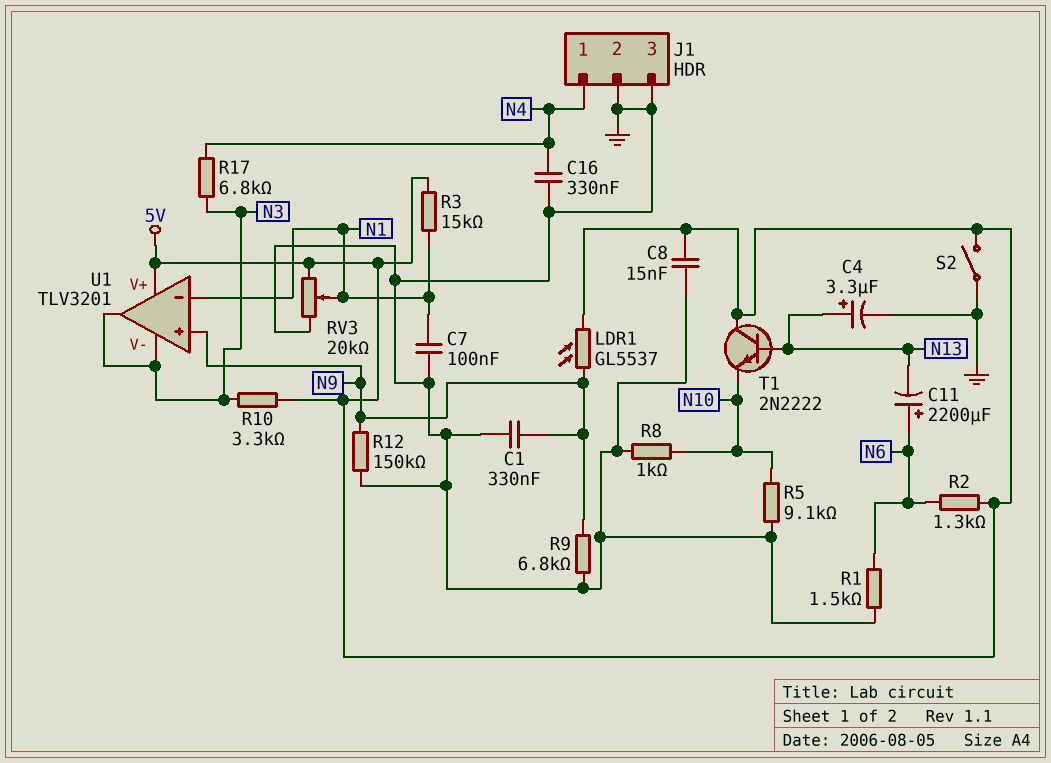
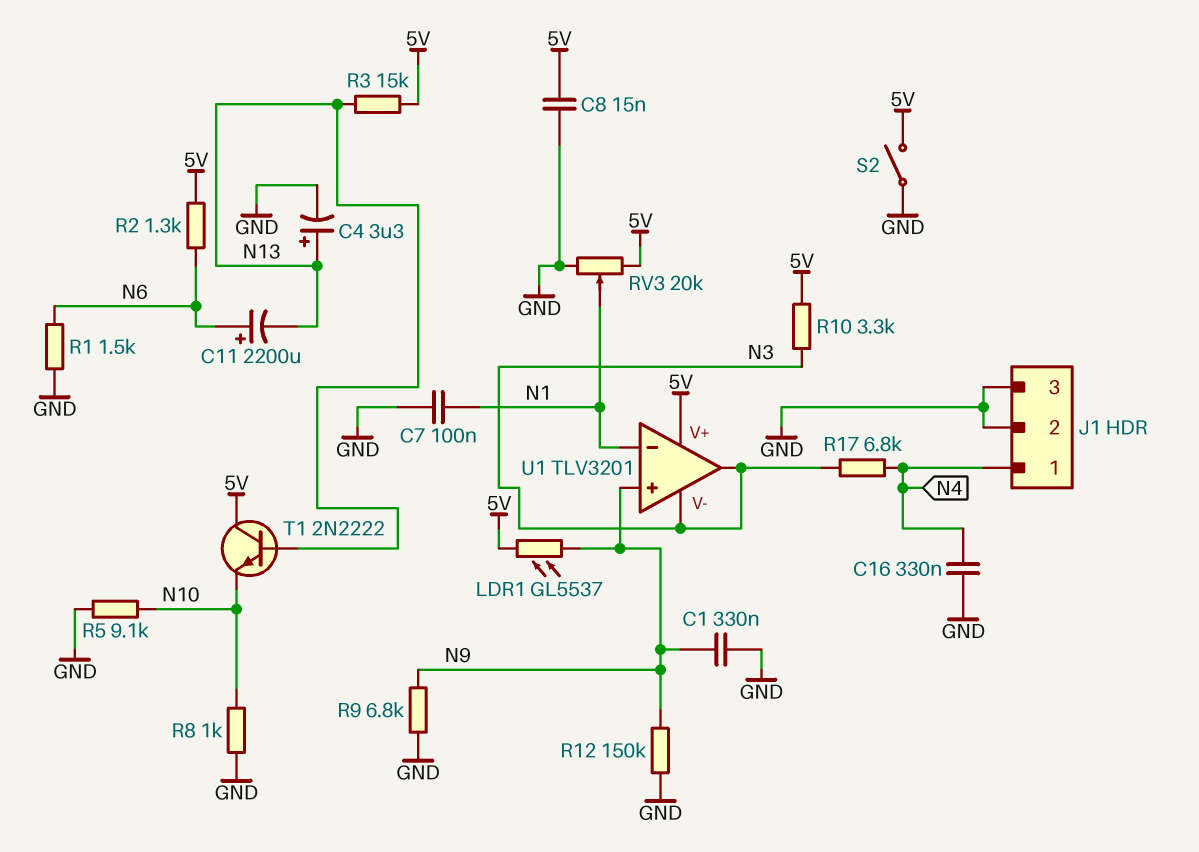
R3: 15k (5V, N1) -> 15k (5V, N13)

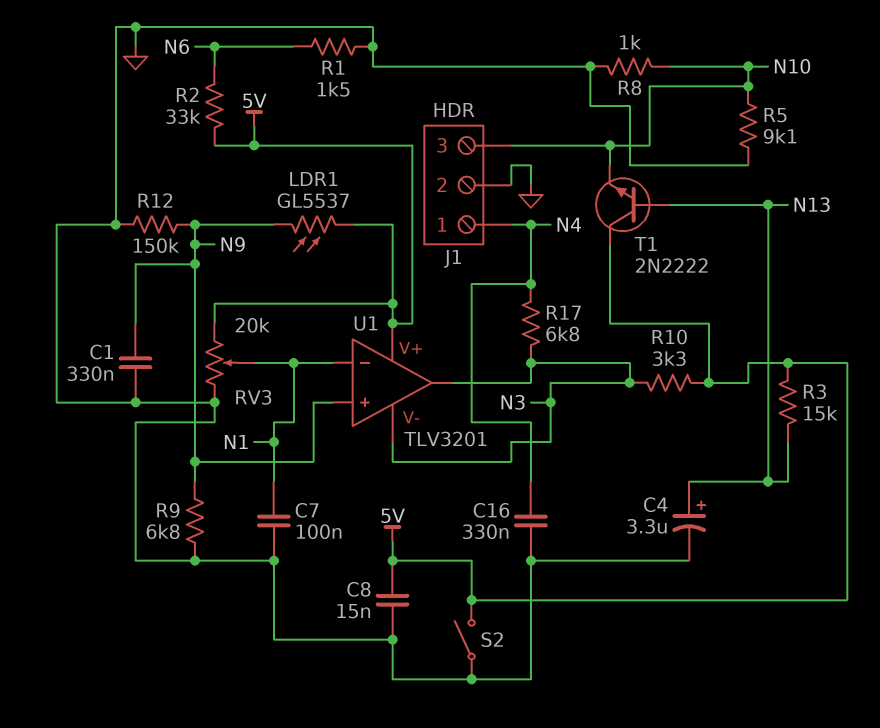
C11: 2200uF (plus N6, minus N13) -> none
J1 pin 3: GND -> N10
R2: 1.3k (5V, N6) -> 33k (5V, N6)

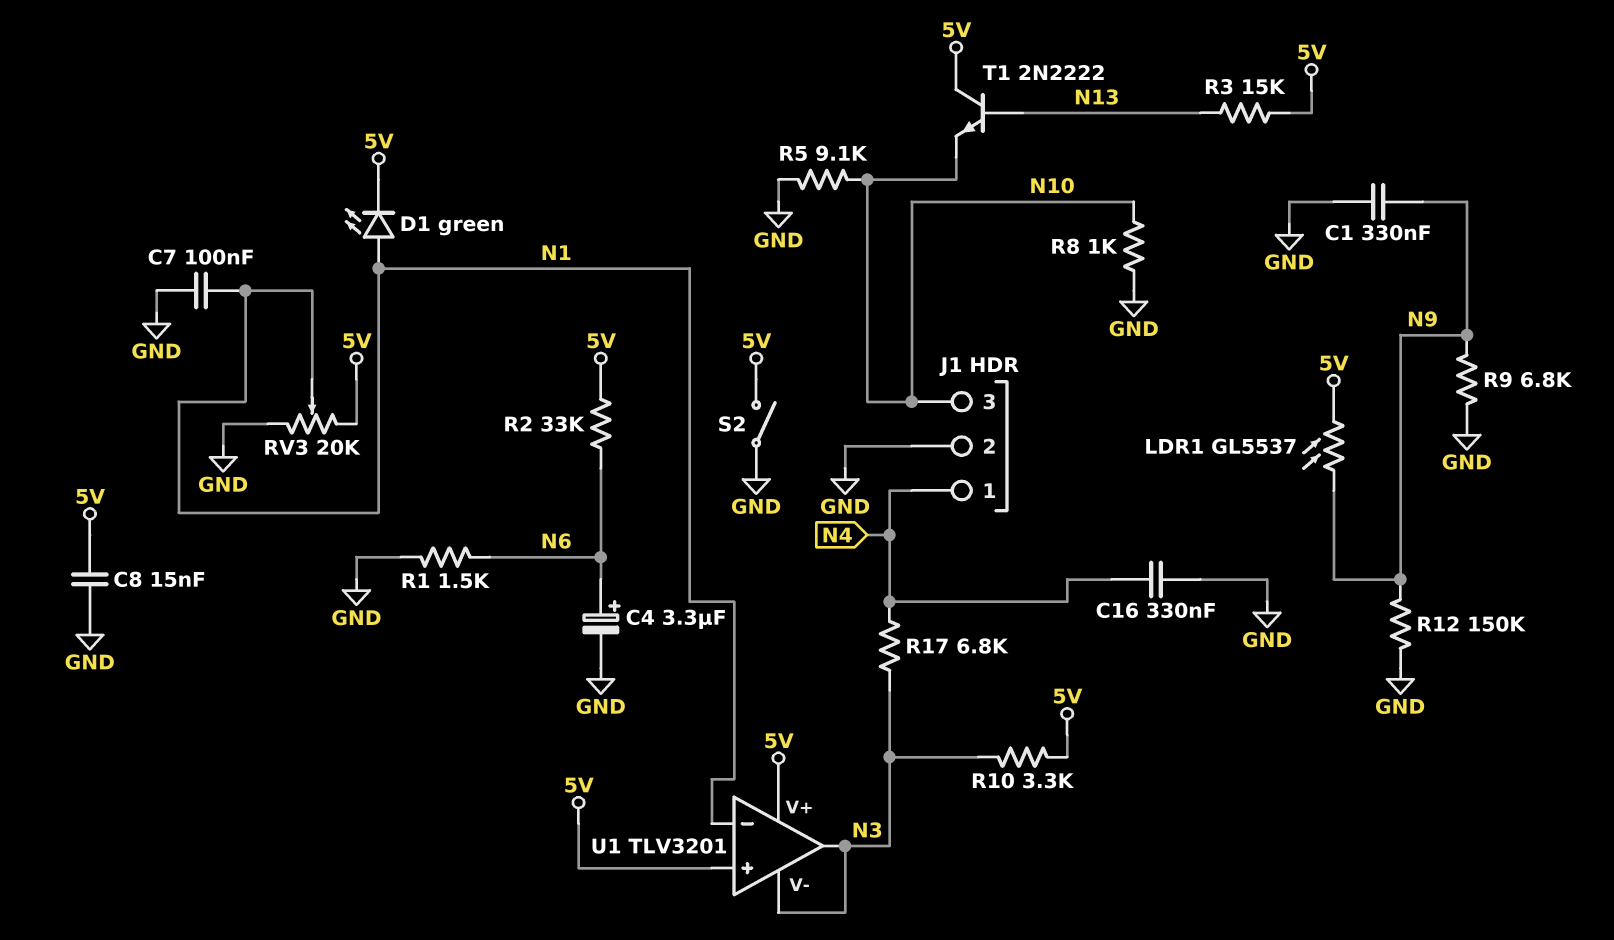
C4: 3.3uF (plus N13, minus GND) -> 3.3uF (plus N6, minus GND)
D1: none -> LED green (A N1, K 5V)
U1 pin in+: N9 -> 5V

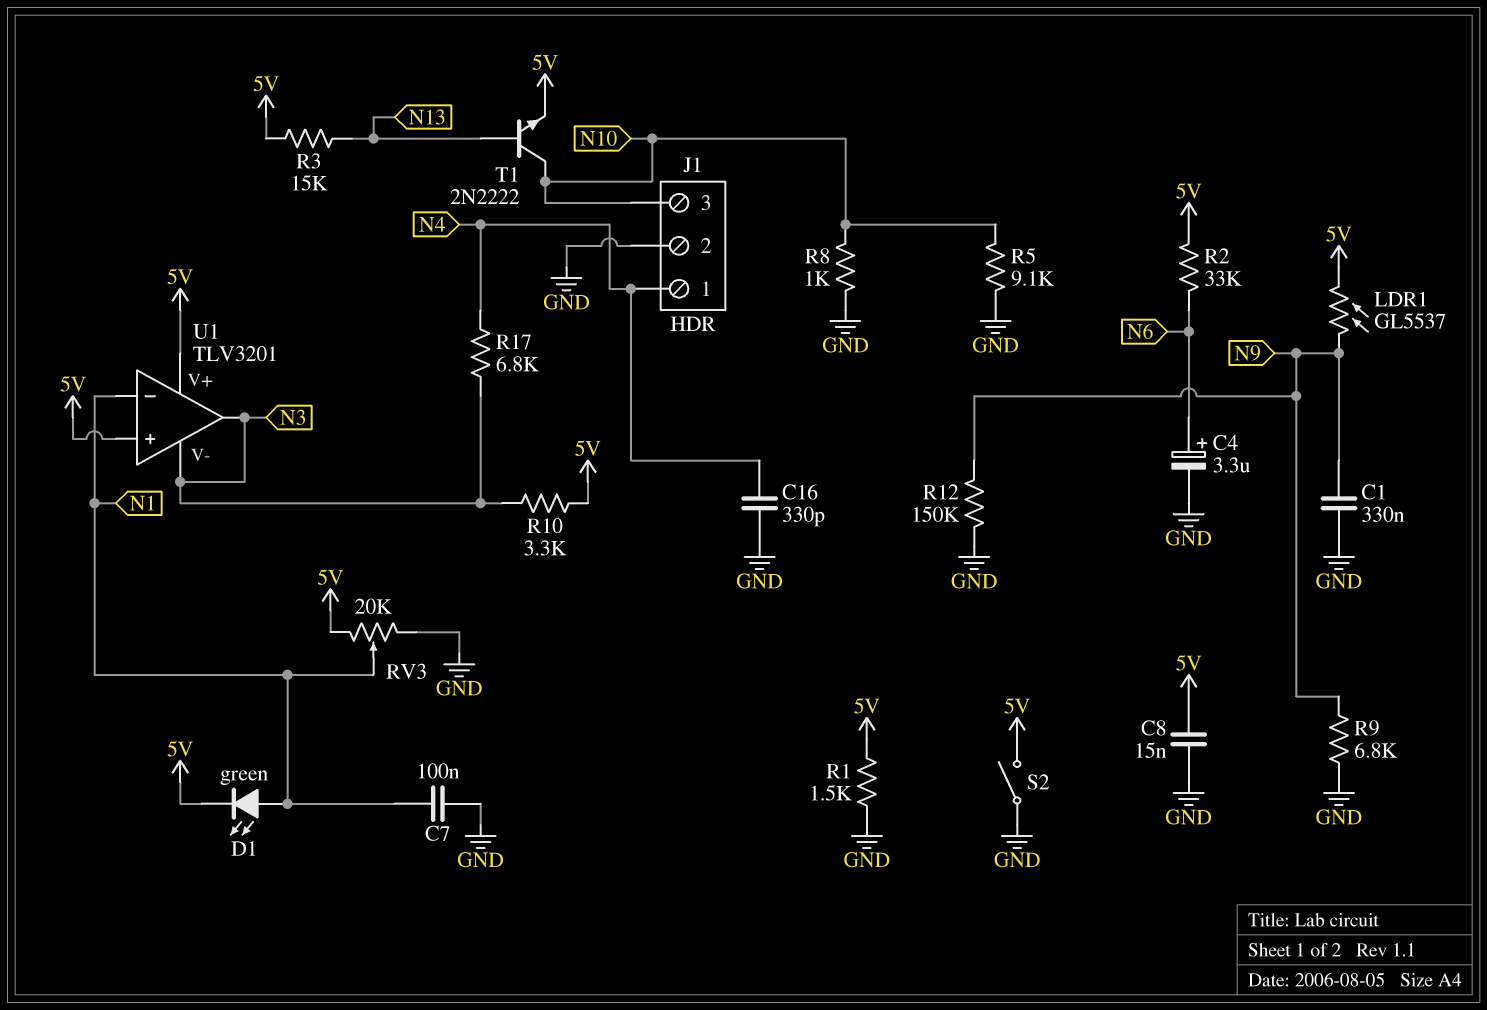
C16: 330nF (GND, N4) -> 330pF (GND, N4)
R1: 1.5k (GND, N6) -> 1.5k (5V, GND)
T1: NPN 2N2222 (B N13, C 5V, E N10) -> NPN 2N2222 (B N13, C N10, E 5V)

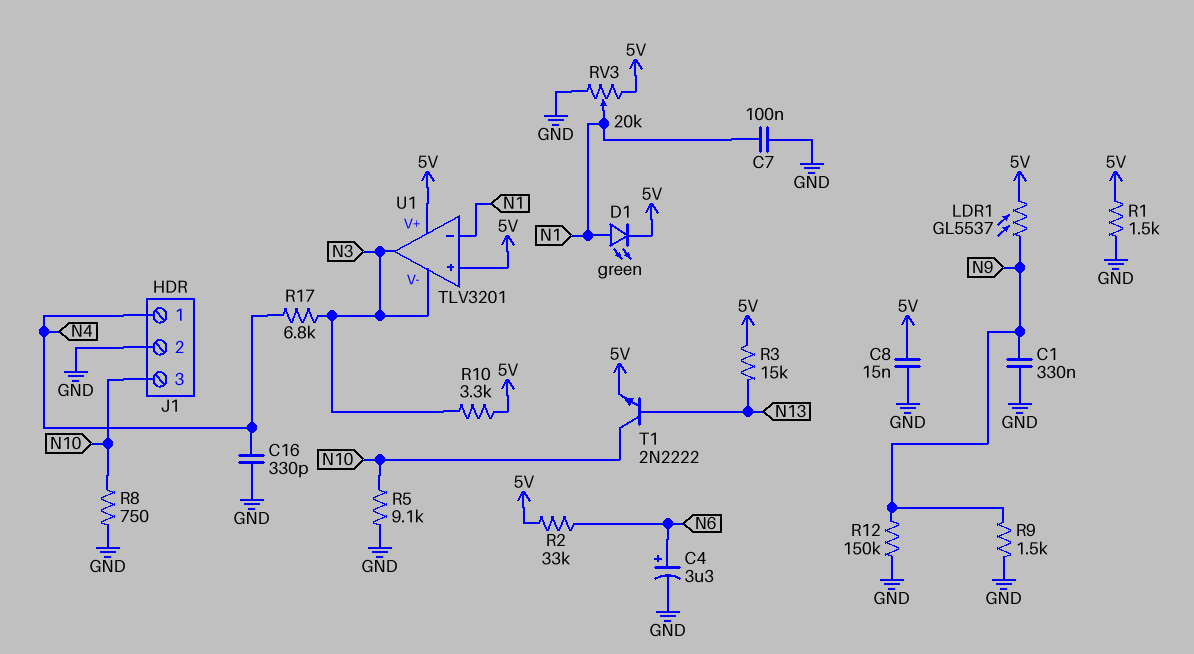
R8: 1k (GND, N10) -> 750 (GND, N10)
R9: 6.8k (GND, N9) -> 1.5k (GND, N9)
S2: switch (5V, GND) -> none

